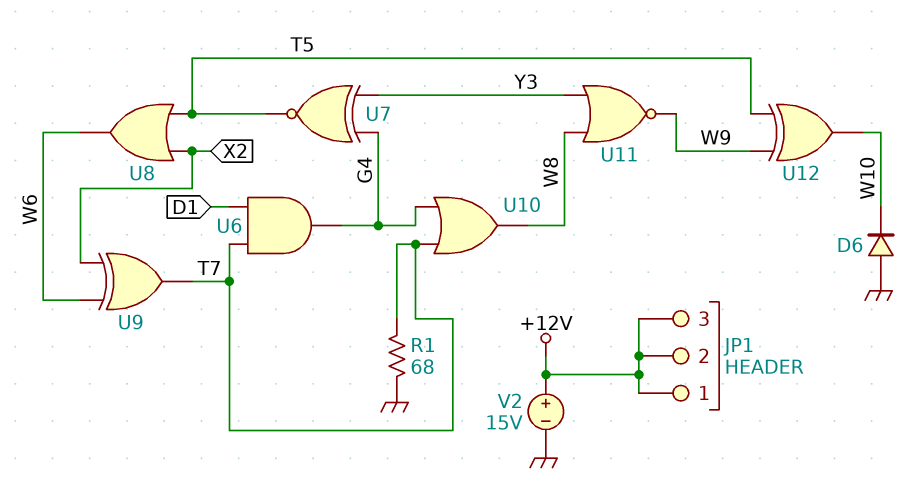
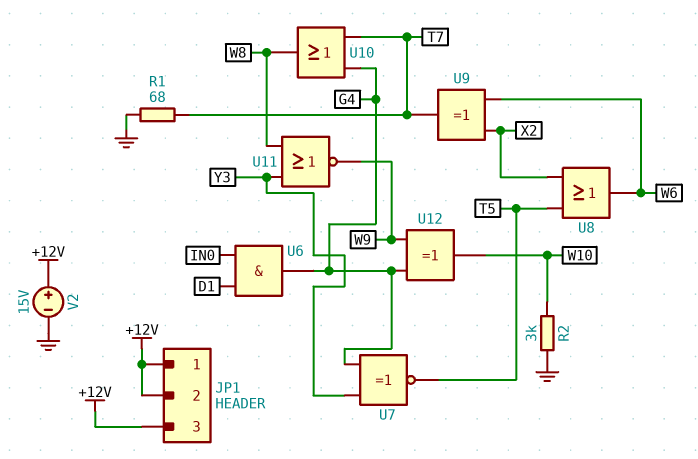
D6: diode (A GND, K W10) -> none
R2: none -> 3k (GND, W10)
U6: AND (in D1, in T7, out G4) -> AND (in D1, in IN0, out G4)
U12: XOR (in T5, in W9, out W10) -> XOR (in G4, in W9, out W10)

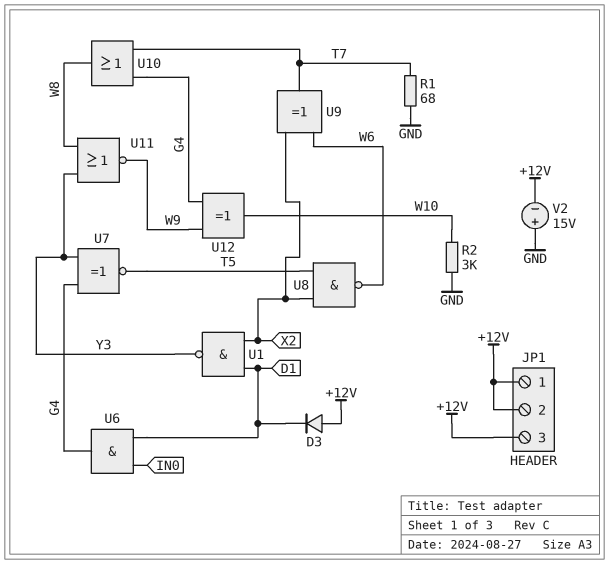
D3: none -> diode (A +12V, K D1)
U1: none -> NAND (in D1, in X2, out Y3)
U8: OR (in T5, in X2, out W6) -> NAND (in T5, in X2, out W6)
V2: 15V (plus +12V, minus GND) -> 15V (plus GND, minus +12V)

